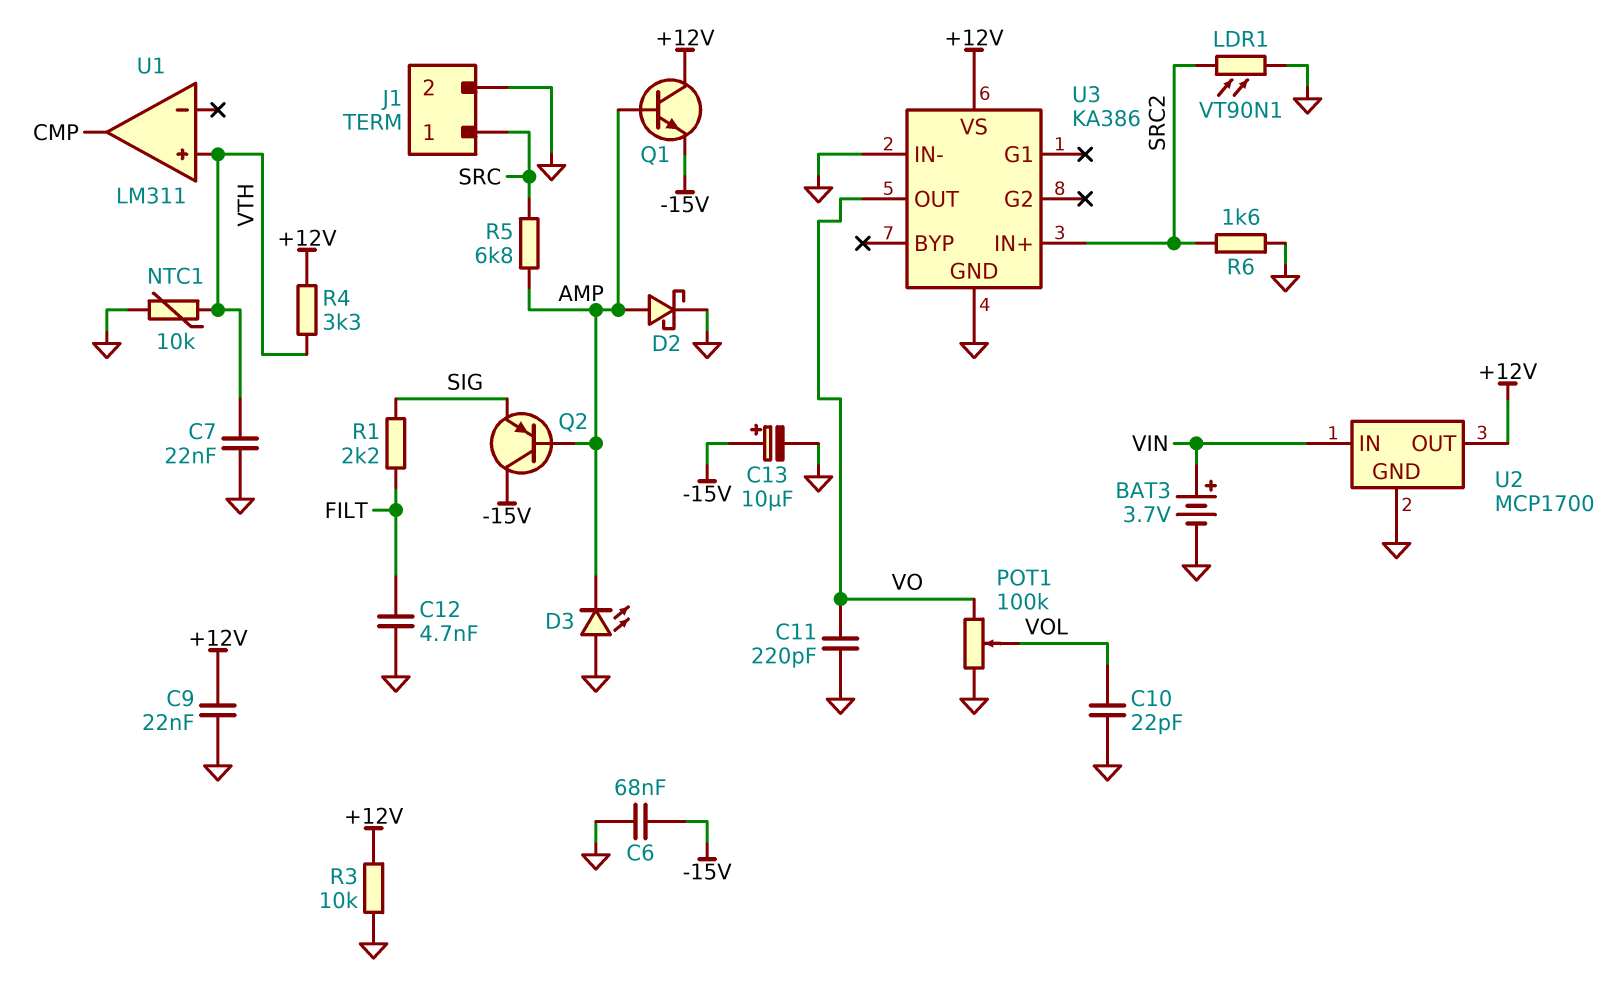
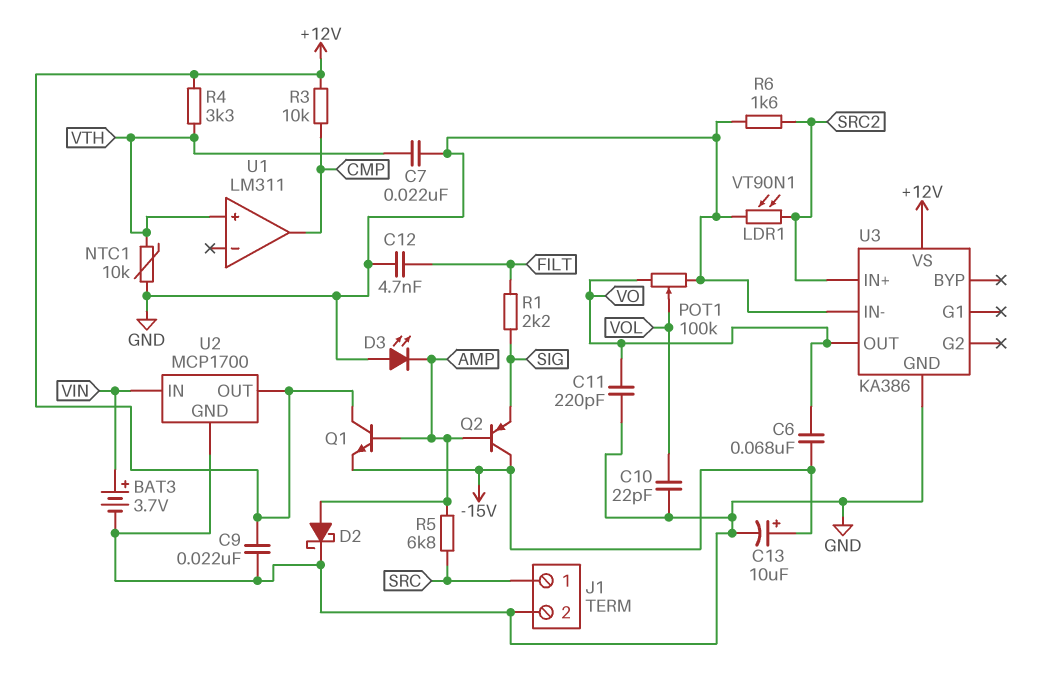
C6: 68nF (-15V, GND) -> 68nF (-15V, VO)
R3: 10k (+12V, GND) -> 10k (+12V, CMP)

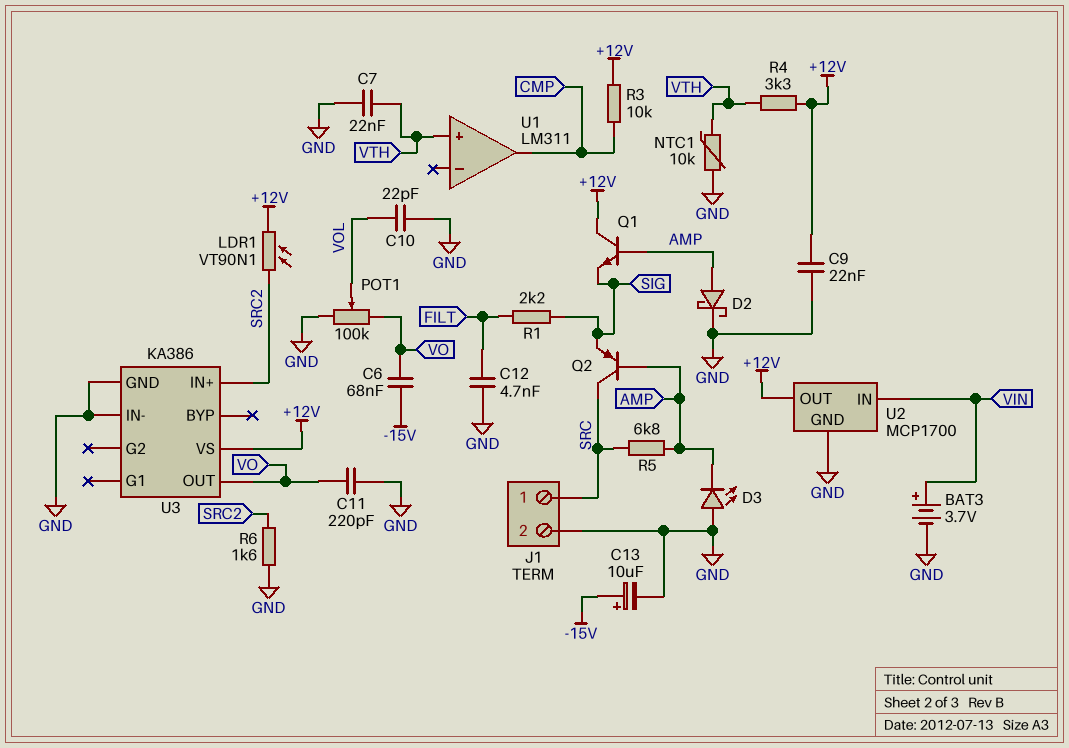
LDR1: VT90N1 (GND, SRC2) -> VT90N1 (+12V, SRC2)
Q1: NPN (B AMP, C +12V, E -15V) -> NPN (B AMP, C +12V, E SIG)
Q2: PNP (B AMP, C -15V, E SIG) -> PNP (B AMP, C SRC, E SIG)

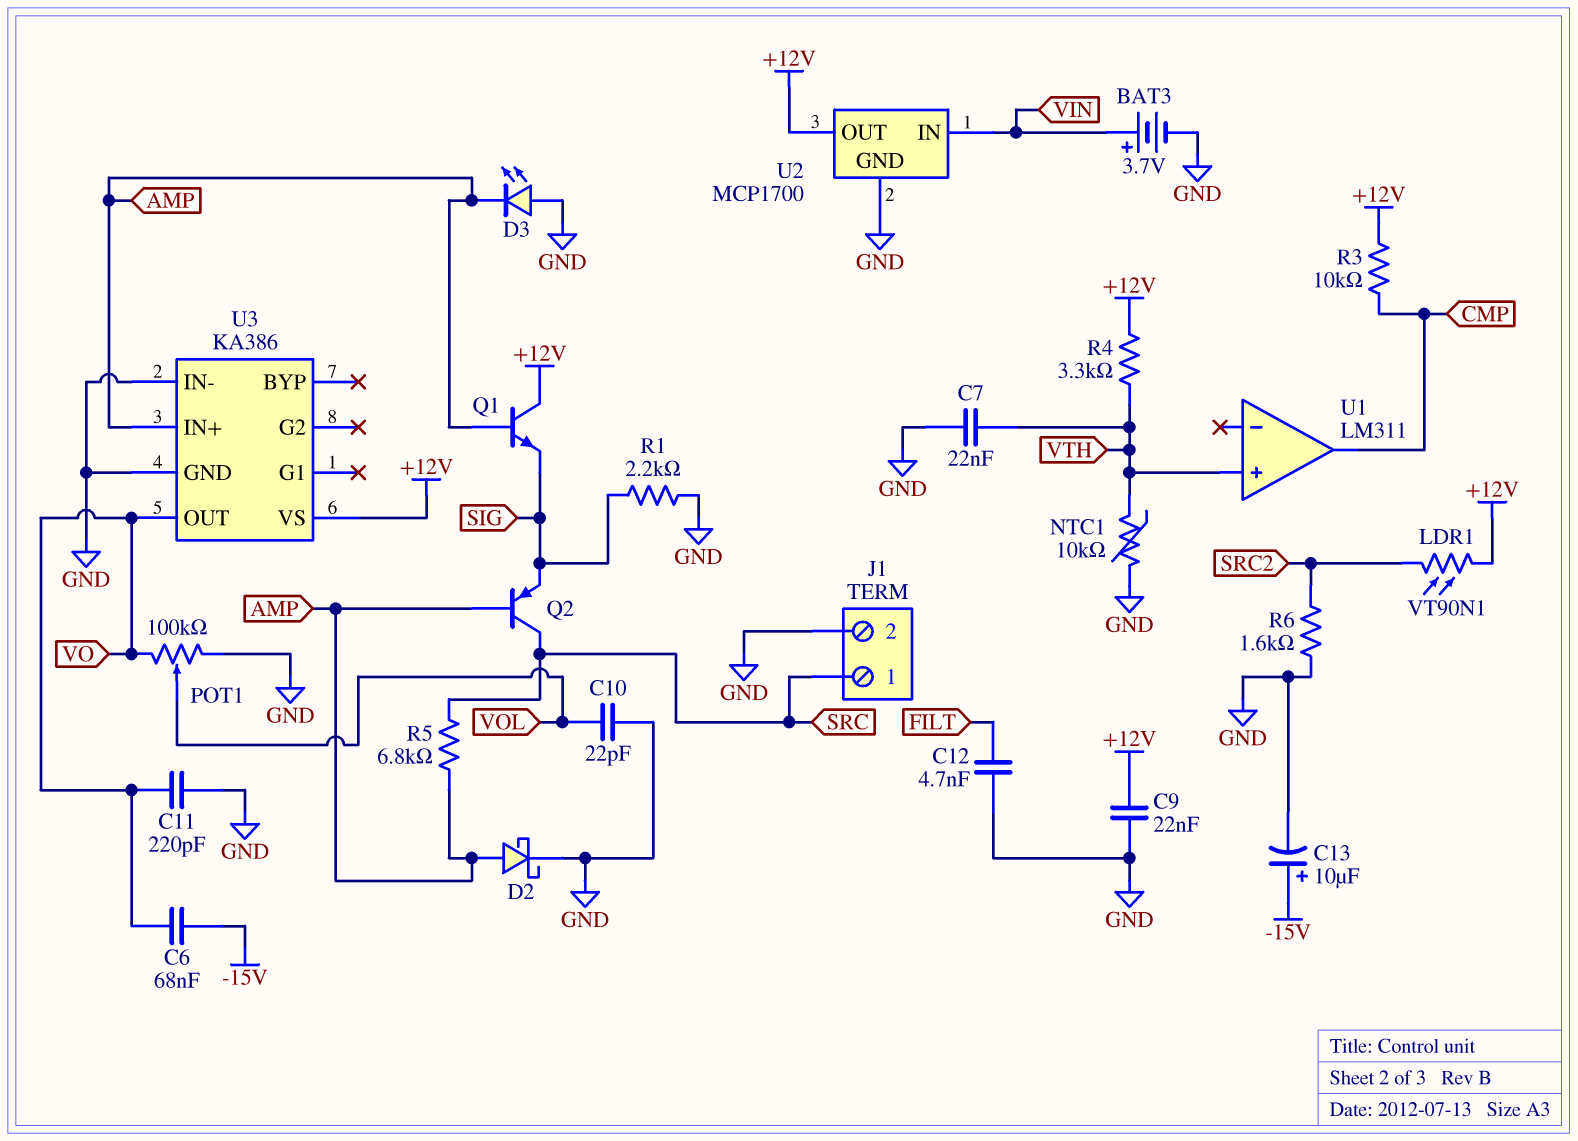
R1: 2.2k (FILT, SIG) -> 2.2k (GND, SIG)
U3 pin IN+: SRC2 -> AMP

